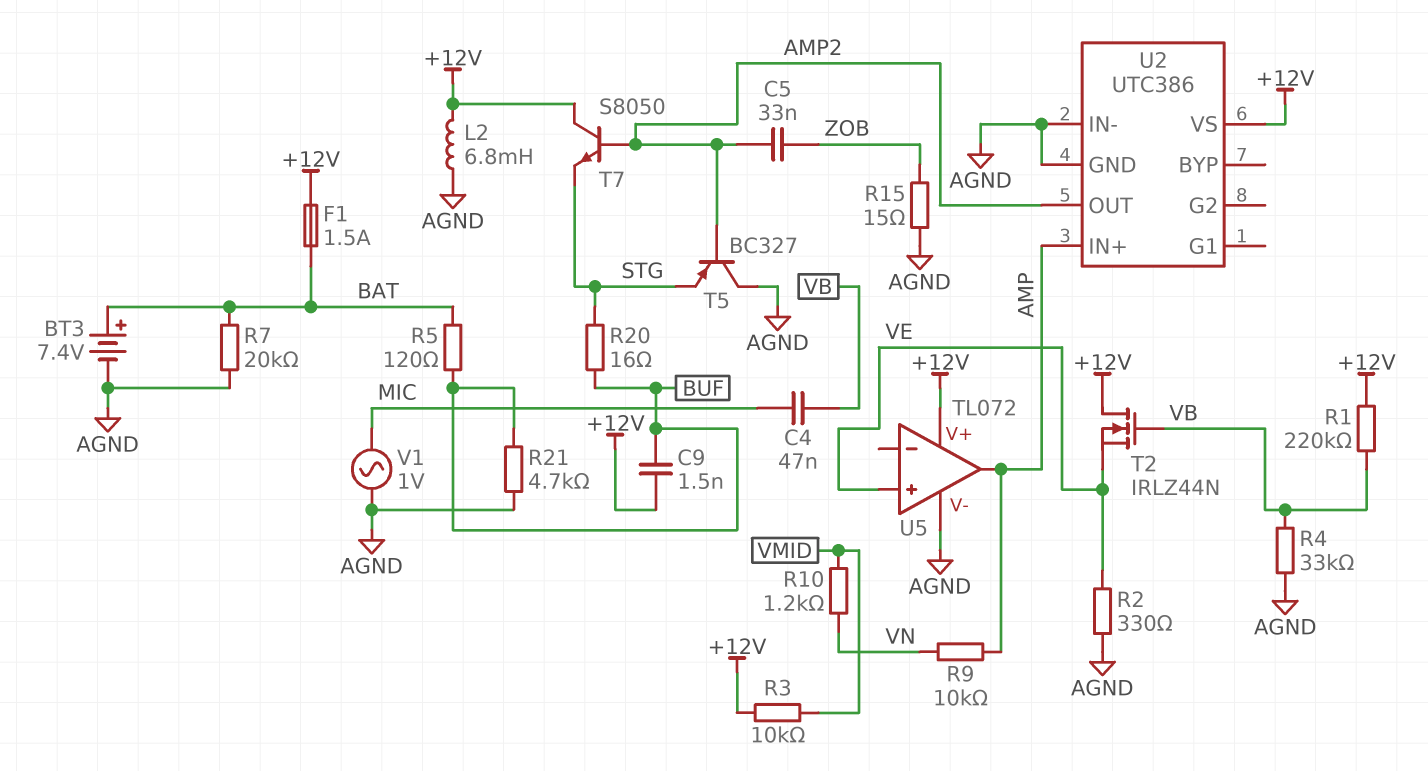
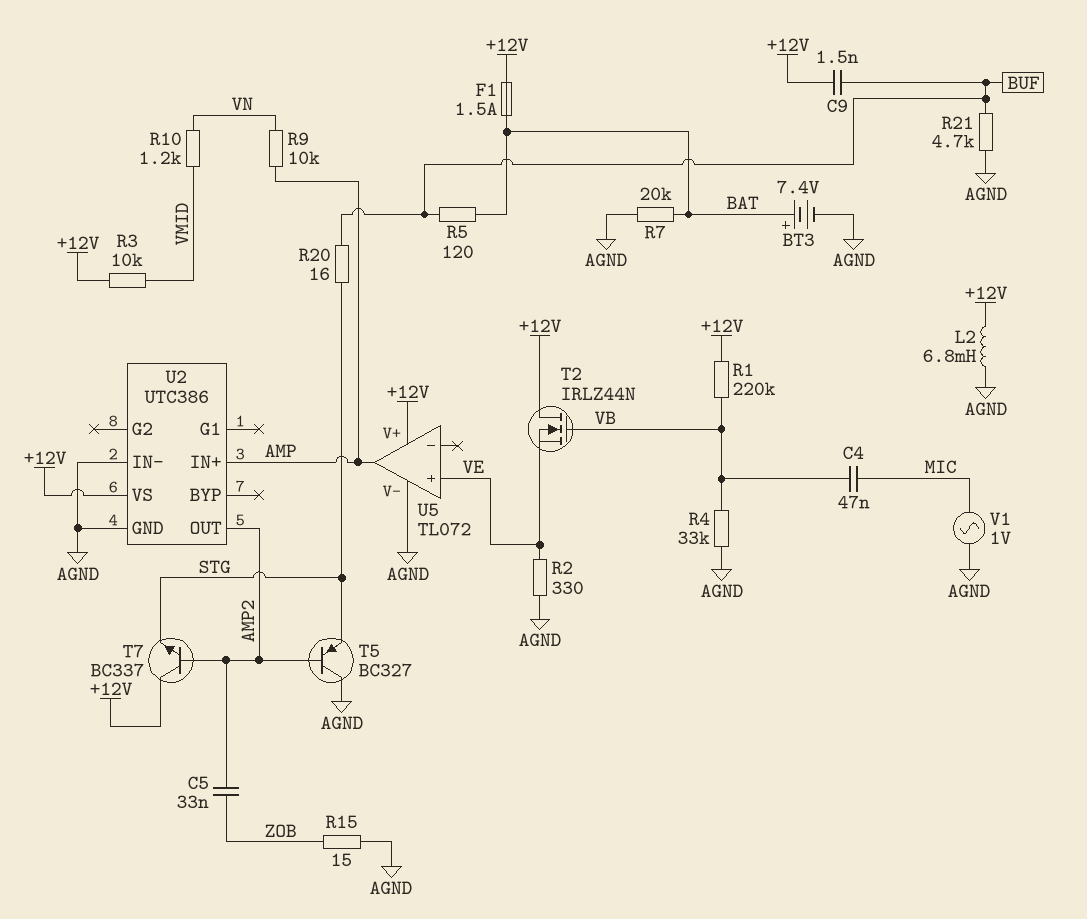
T7: NPN S8050 (B AMP2, C +12V, E STG) -> NPN BC337 (B AMP2, C +12V, E STG)

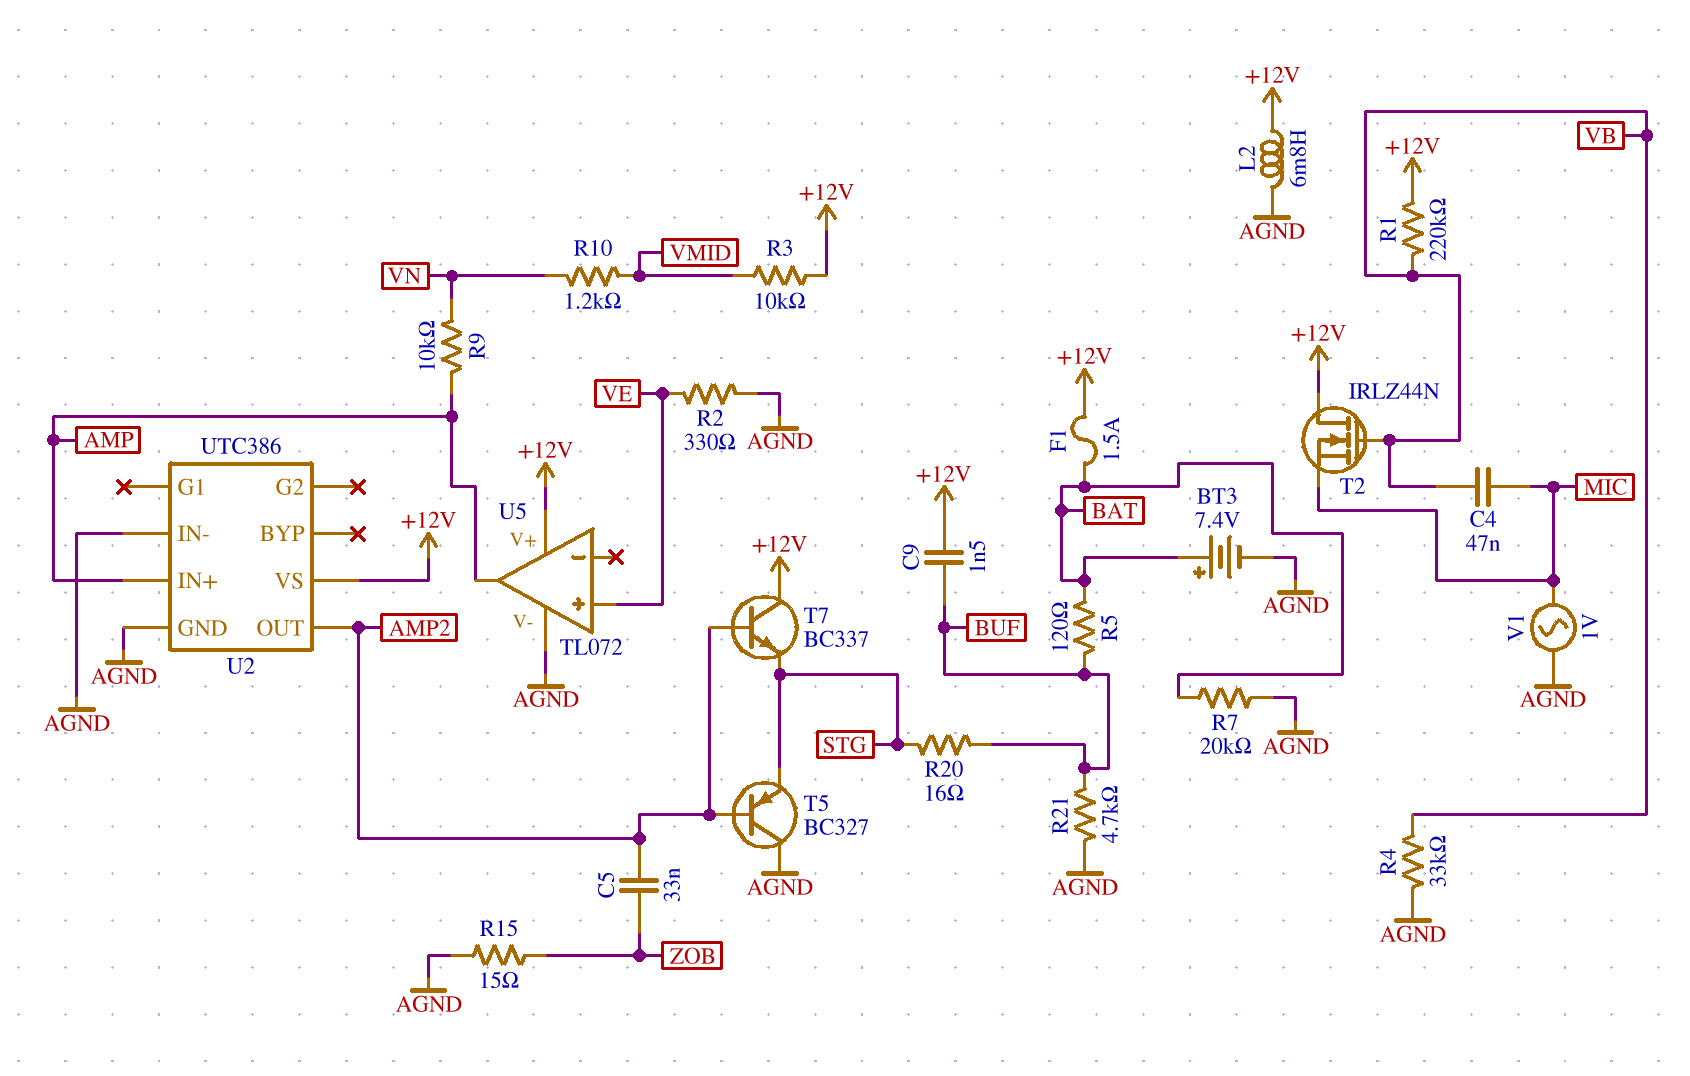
T2: NMOS IRLZ44N (G VB, D +12V, S VE) -> NMOS IRLZ44N (G VB, D +12V, S MIC)

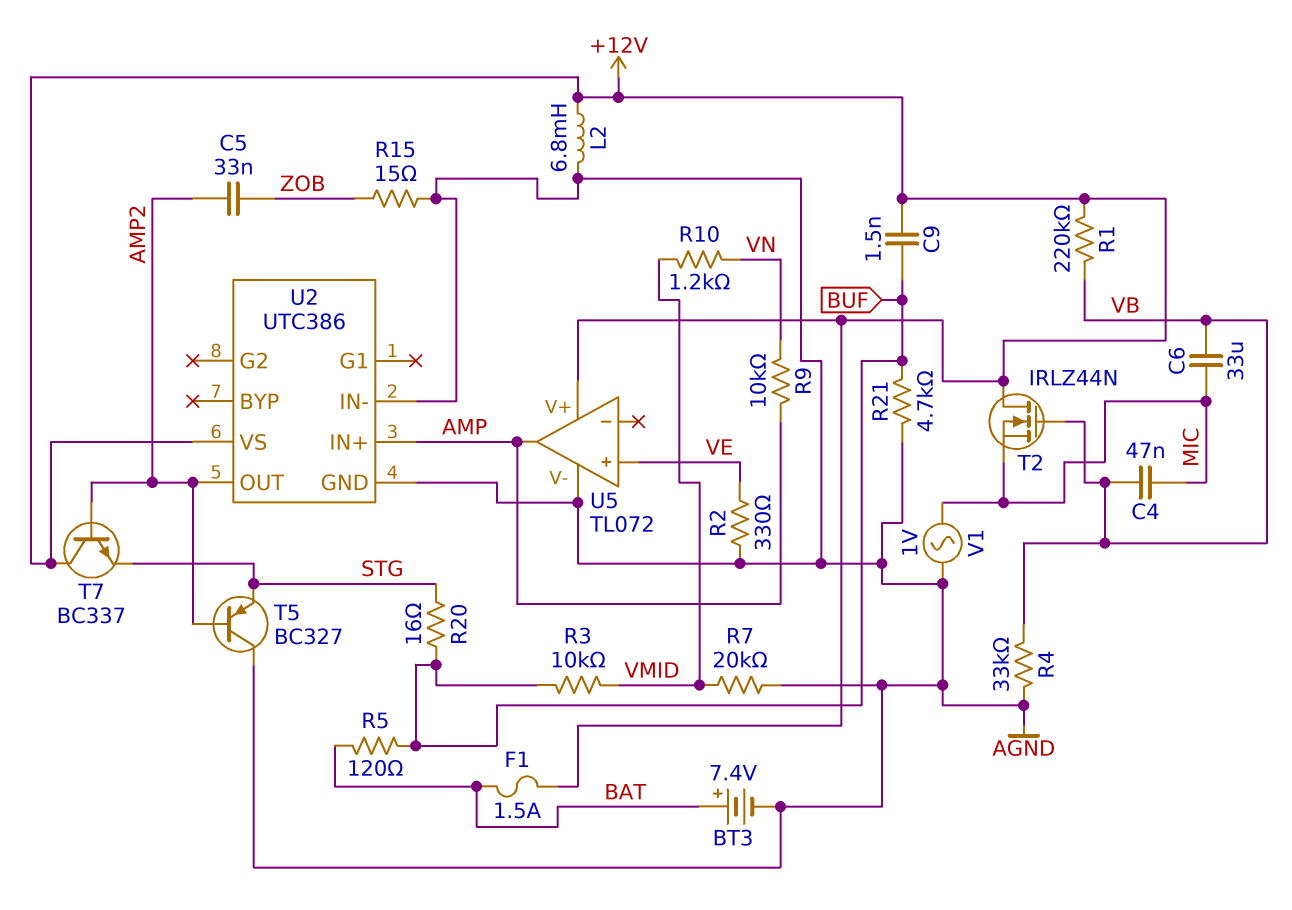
C6: none -> 33uF (MIC, VB)
R3: 10k (+12V, VMID) -> 10k (BUF, VMID)
R7: 20k (AGND, BAT) -> 20k (AGND, VMID)

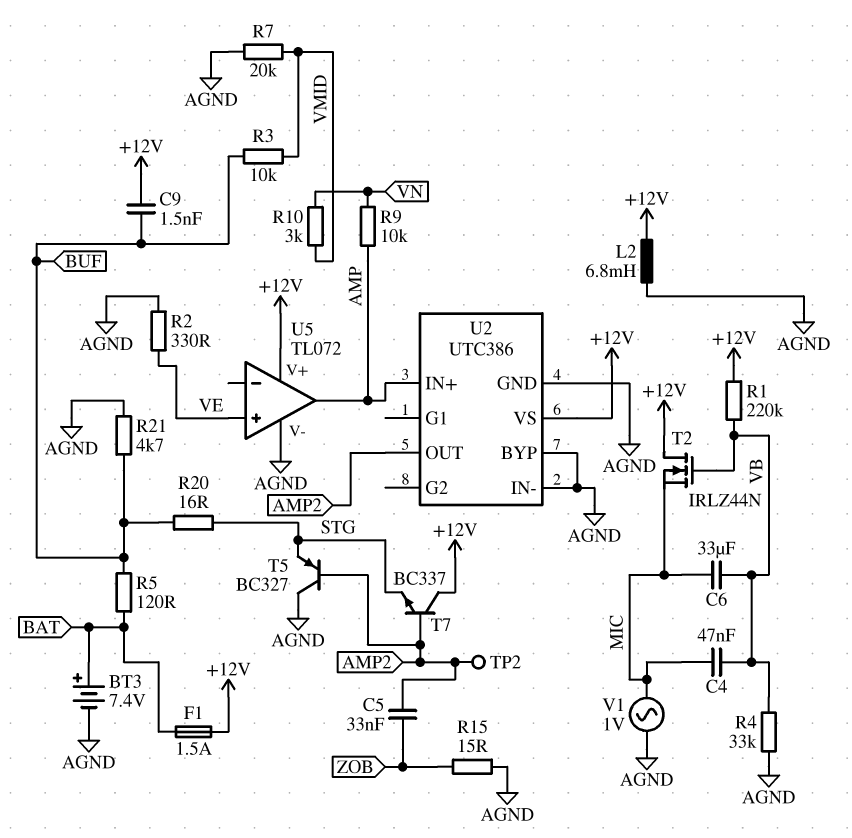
R10: 1.2k (VMID, VN) -> 3k (VMID, VN)
TP2: none -> test point (AMP2)
U2 pin BYP: none -> AGND

